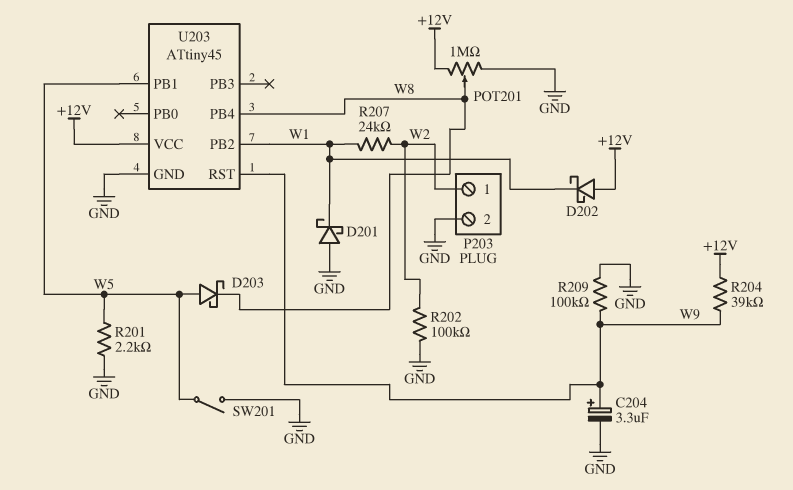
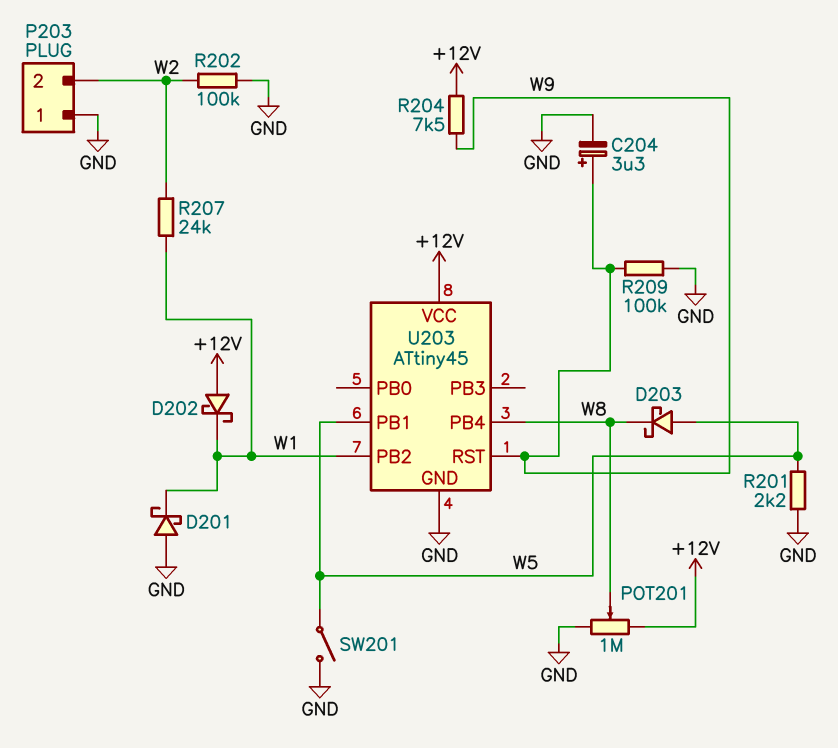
P203 pin 1: W2 -> GND
P203 pin 2: GND -> W2
R204: 39k (+12V, W9) -> 7.5k (+12V, W9)

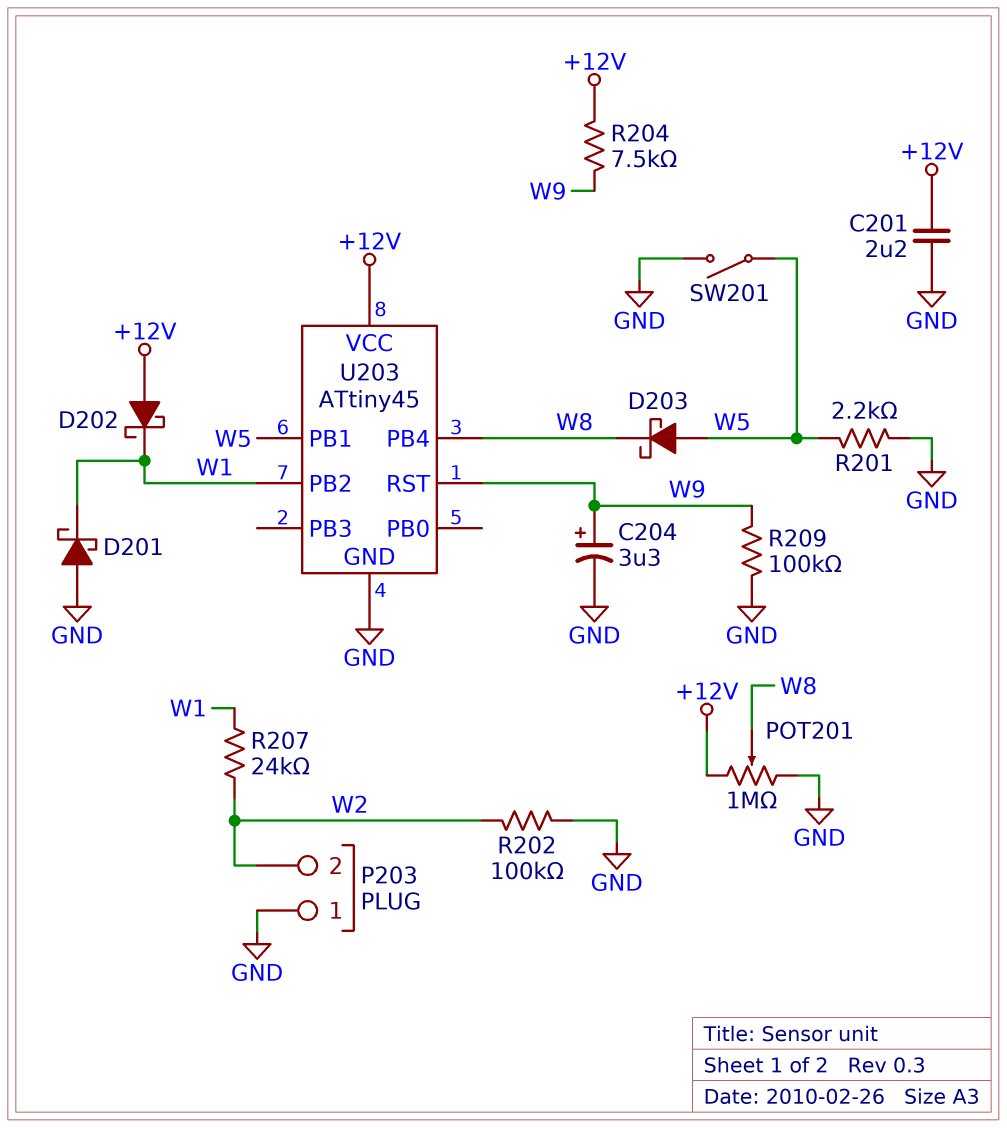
C201: none -> 2.2uF (+12V, GND)

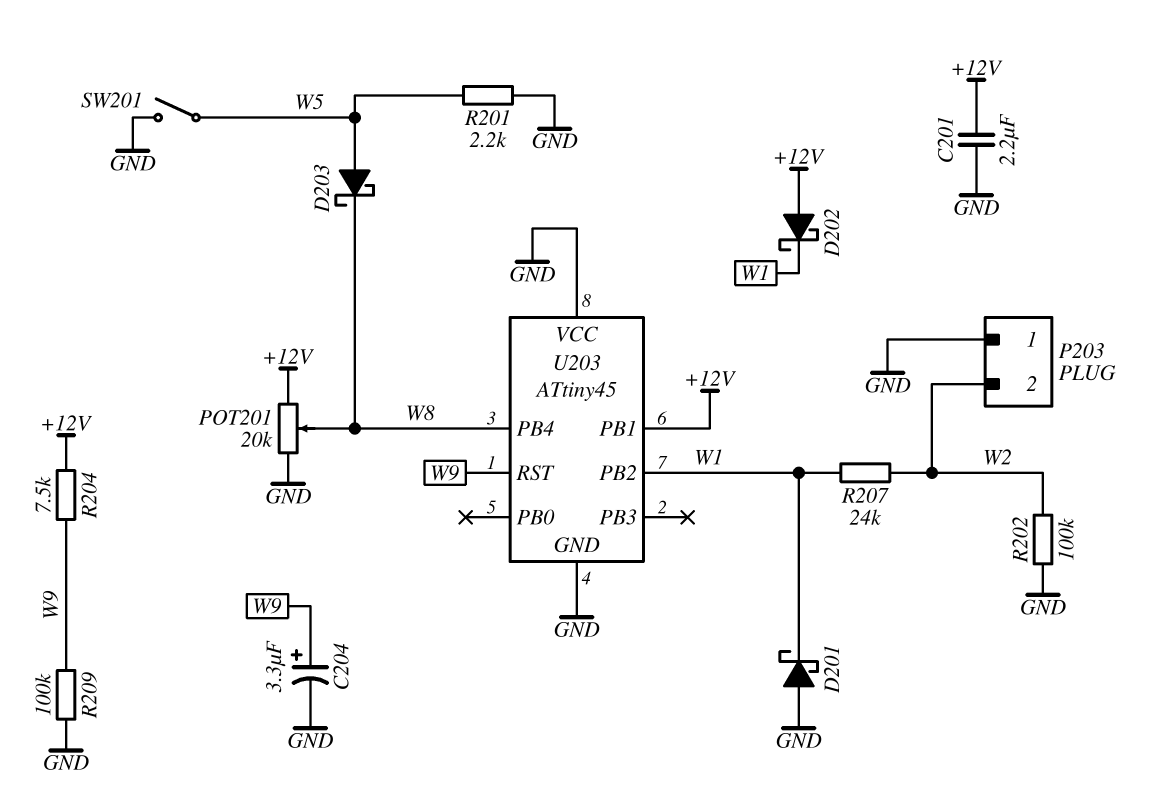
POT201: 1M (+12V, GND, wiper W8) -> 20k (+12V, GND, wiper W8)
U203 pin PB1: W5 -> +12V
U203 pin VCC: +12V -> GND

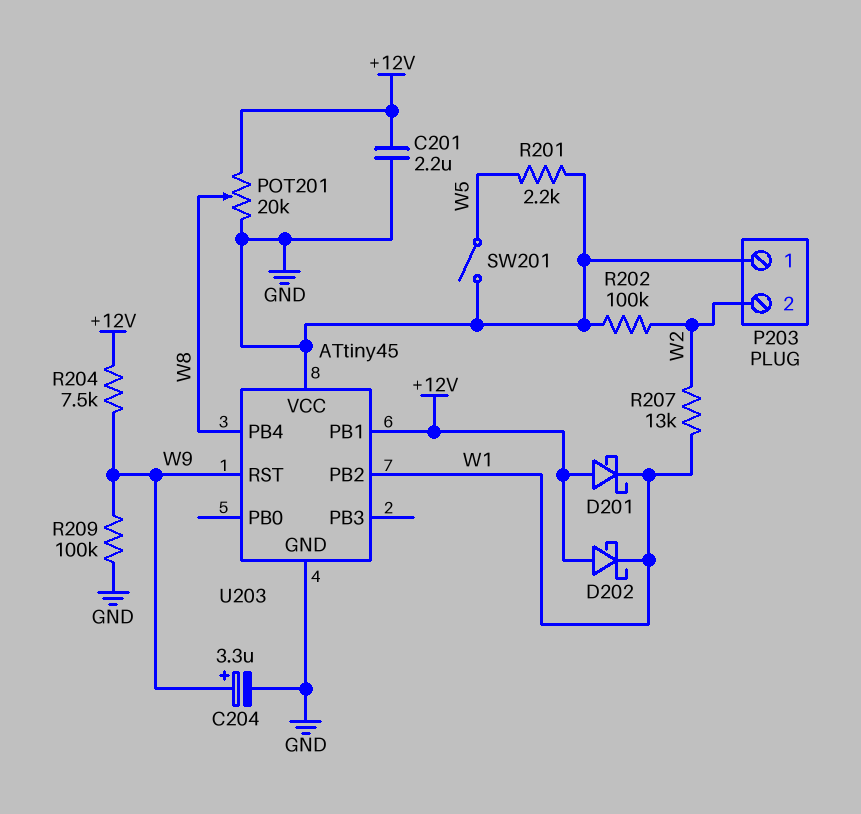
D201: schottky (A GND, K W1) -> schottky (A +12V, K W1)
D203: schottky (A W5, K W8) -> none
R207: 24k (W1, W2) -> 13k (W1, W2)

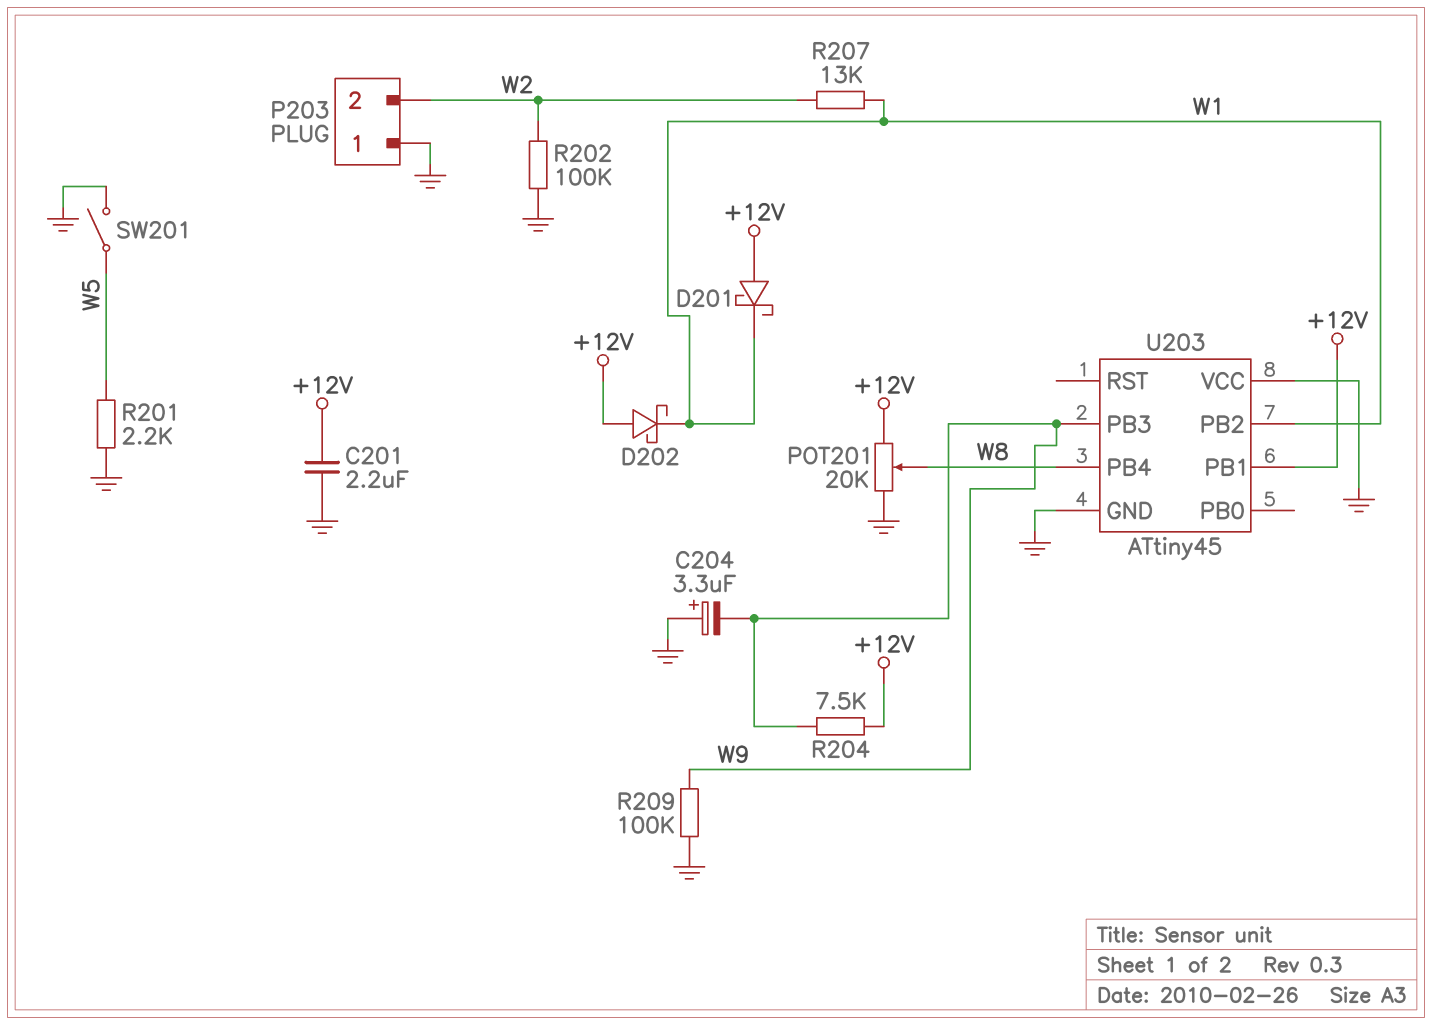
C204: 3.3uF (plus W9, minus GND) -> 3.3uF (plus GND, minus W9)
U203 pin PB3: none -> W9
U203 pin RST: W9 -> none

